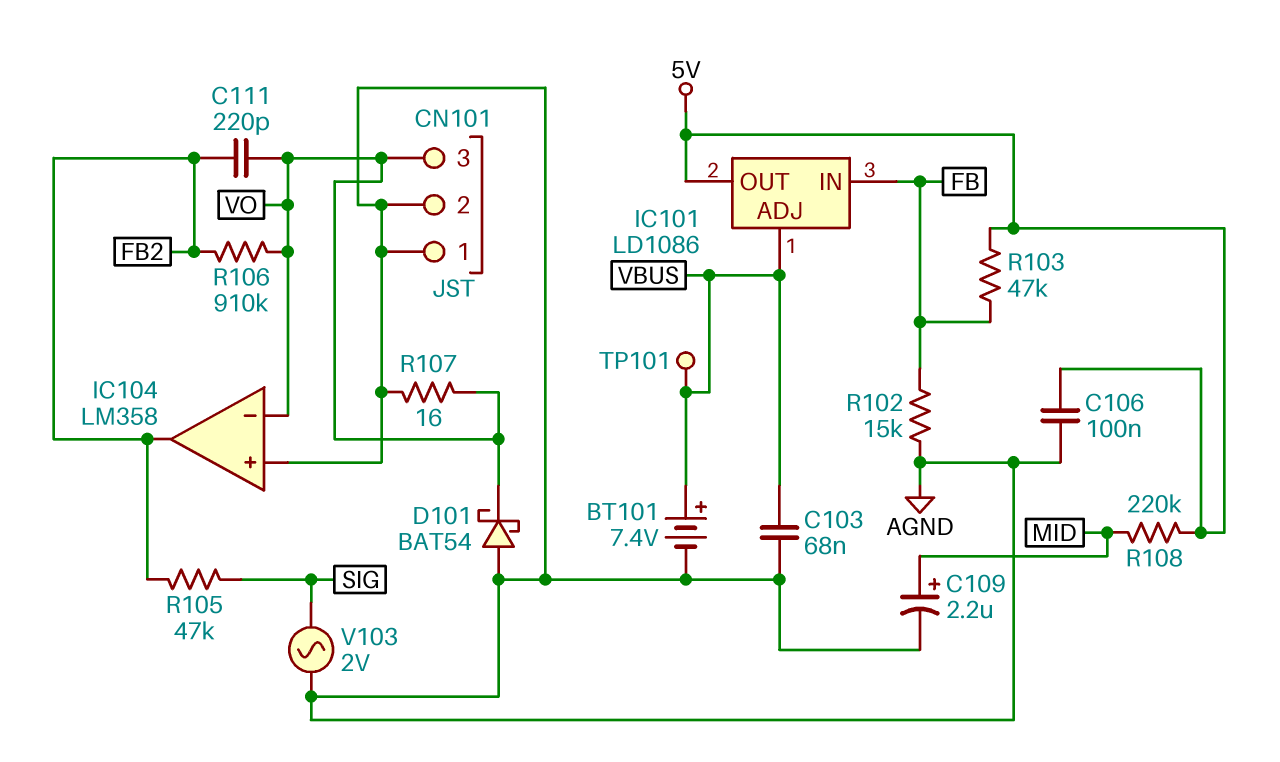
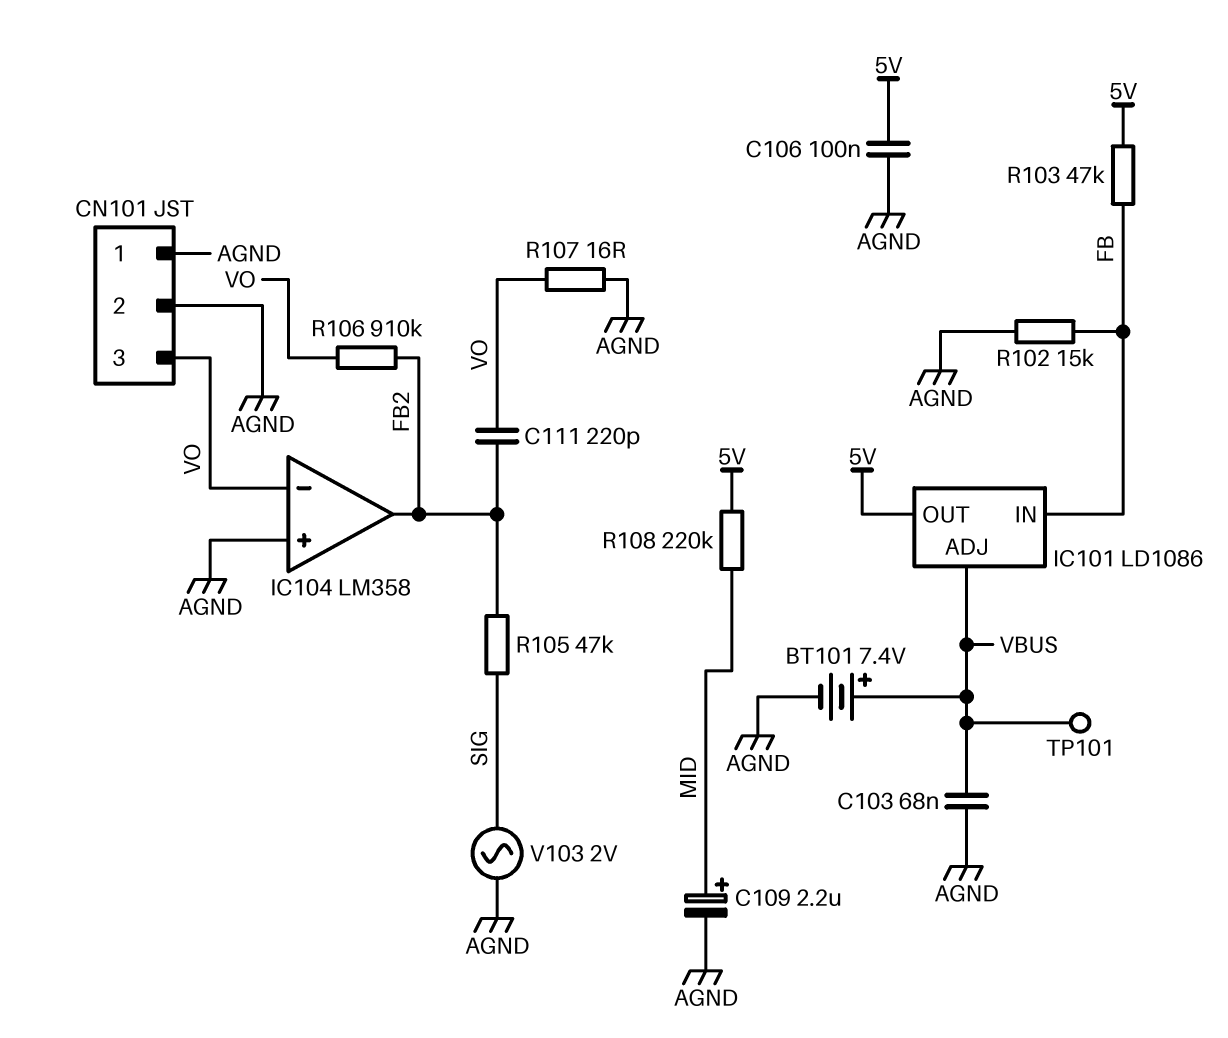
D101: schottky BAT54 (A AGND, K VO) -> none

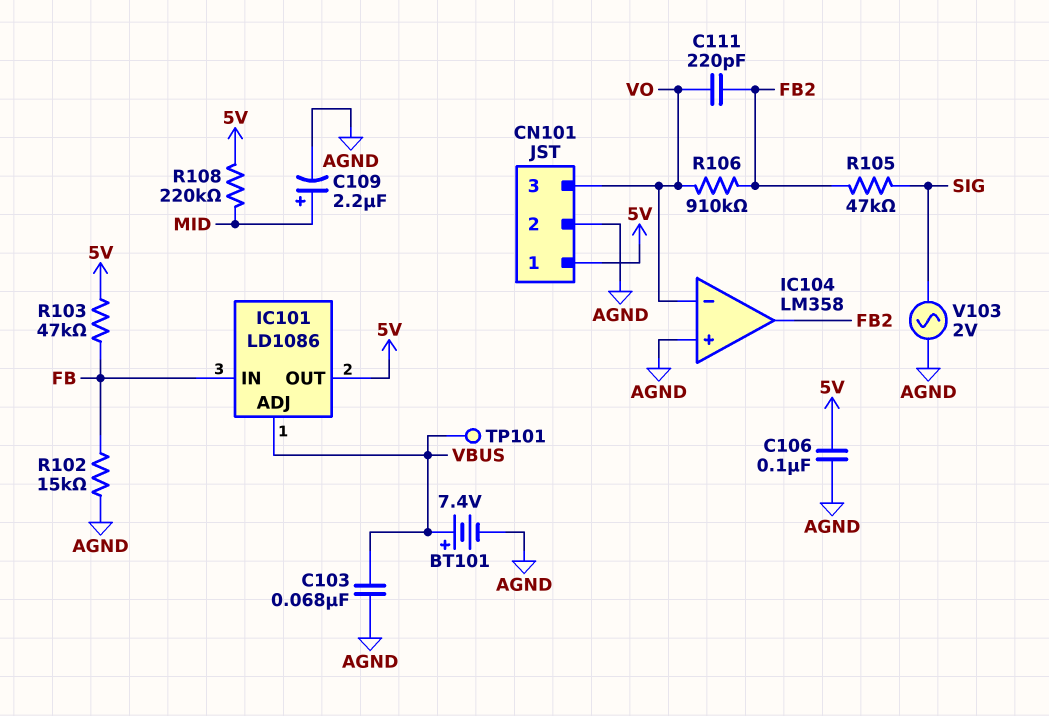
CN101 pin 1: AGND -> 5V
R107: 16 (AGND, VO) -> none

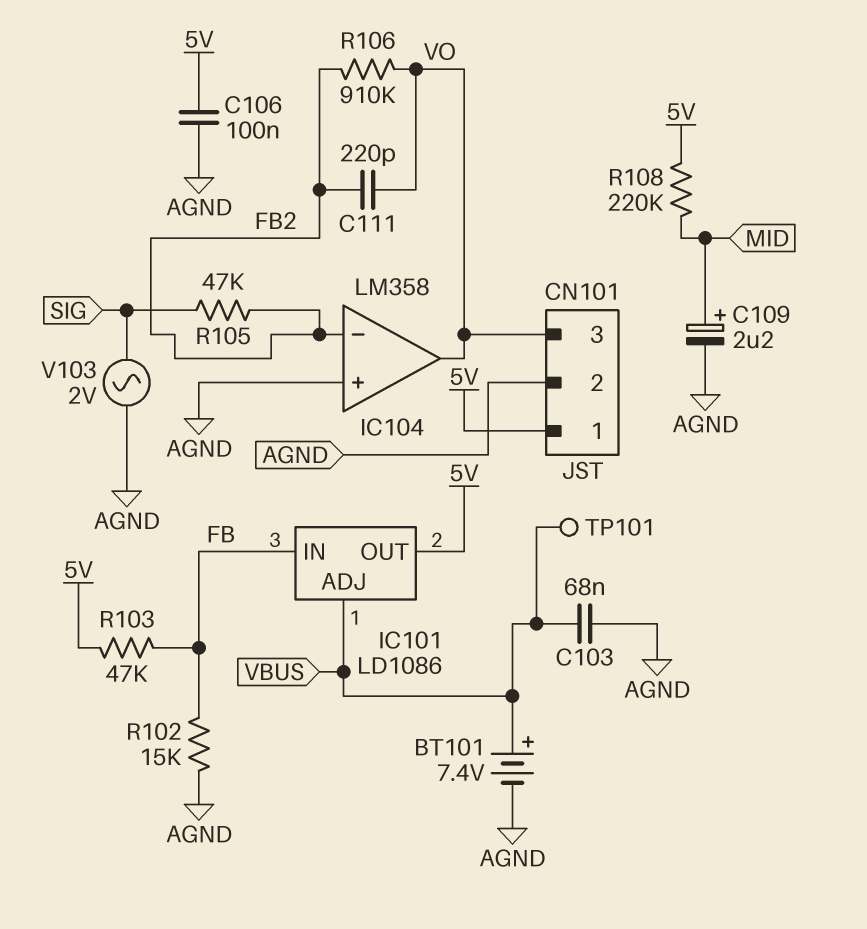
IC104 pin in-: VO -> FB2
IC104 pin out: FB2 -> VO

